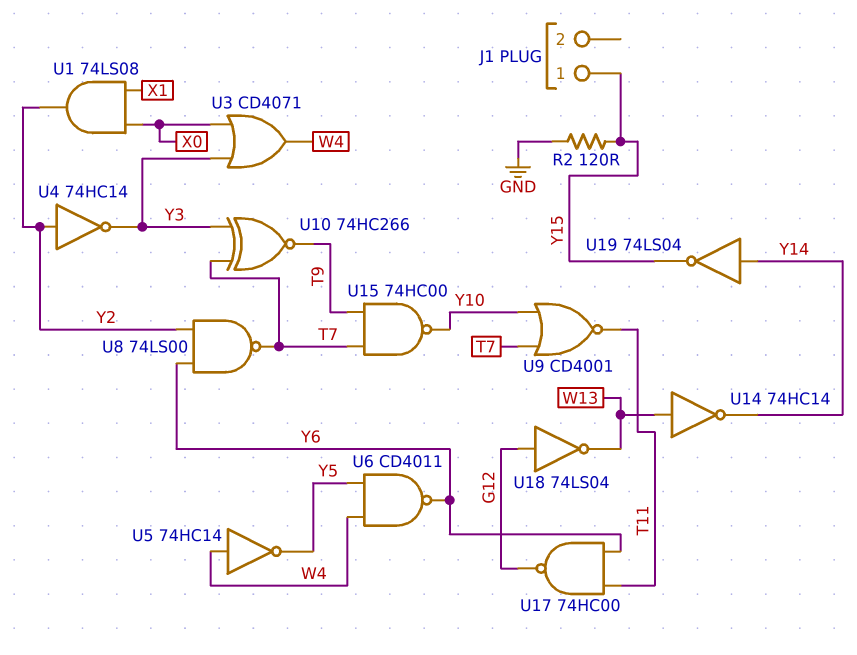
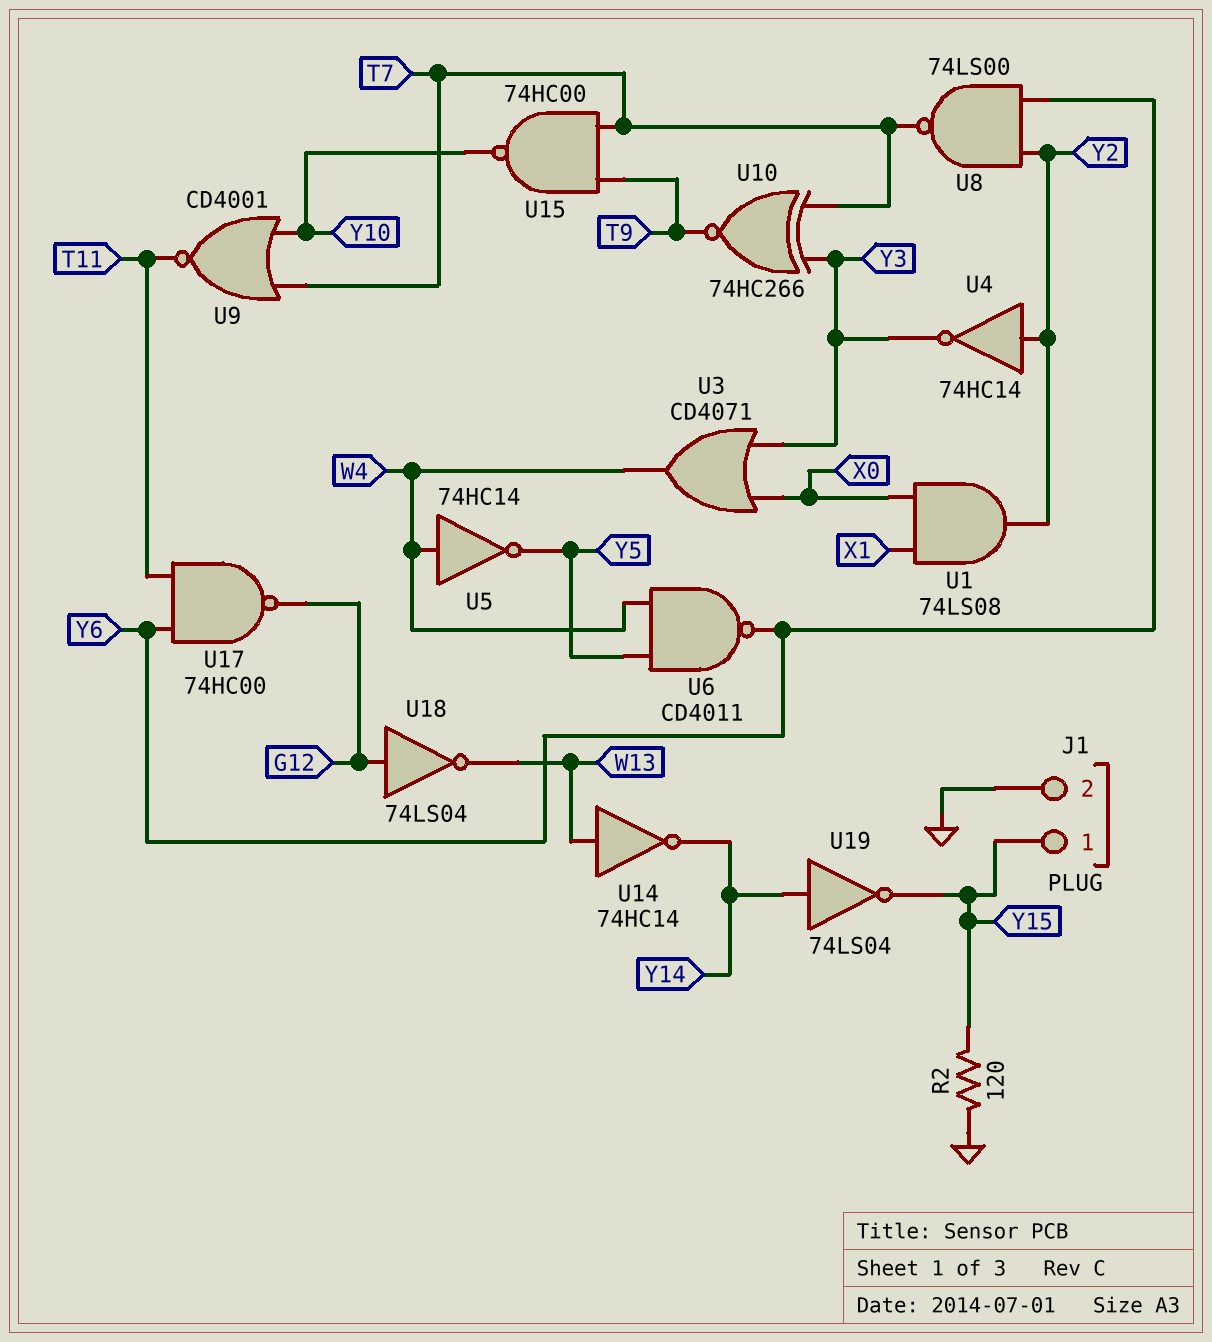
J1 pin 2: none -> GND

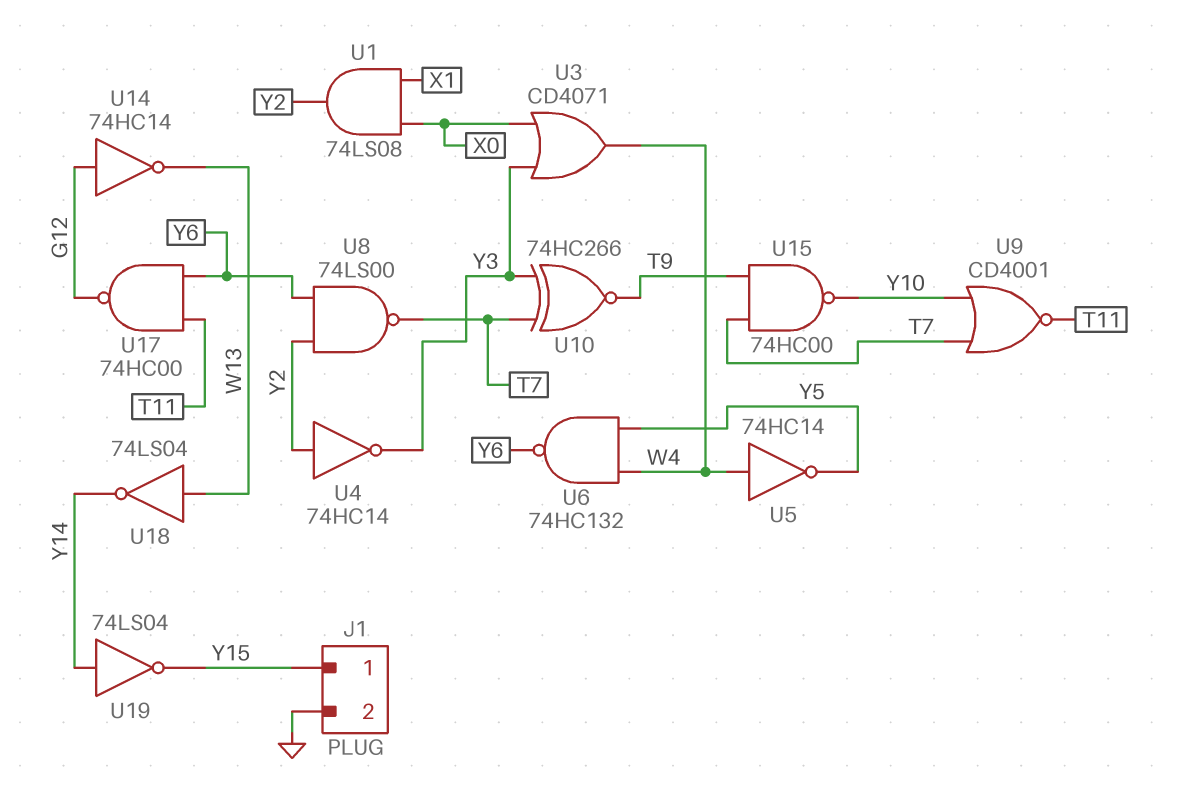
R2: 120 (GND, Y15) -> none
U6: NAND CD4011 (in W4, in Y5, out Y6) -> NAND 74HC132 (in W4, in Y5, out Y6)
U14: NOT 74HC14 (in W13, out Y14) -> NOT 74HC14 (in G12, out W13)
U18: NOT 74LS04 (in G12, out W13) -> NOT 74LS04 (in W13, out Y14)

